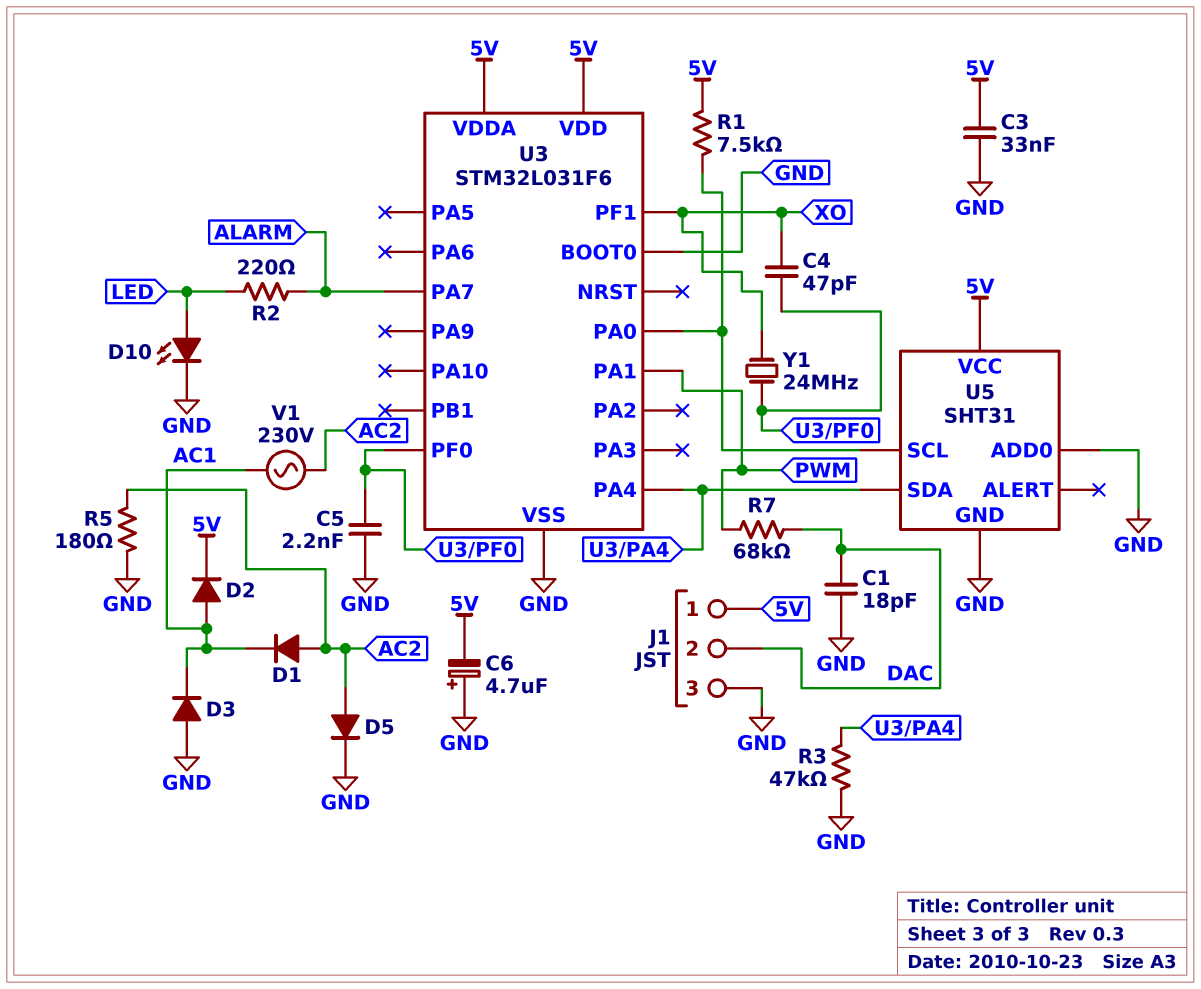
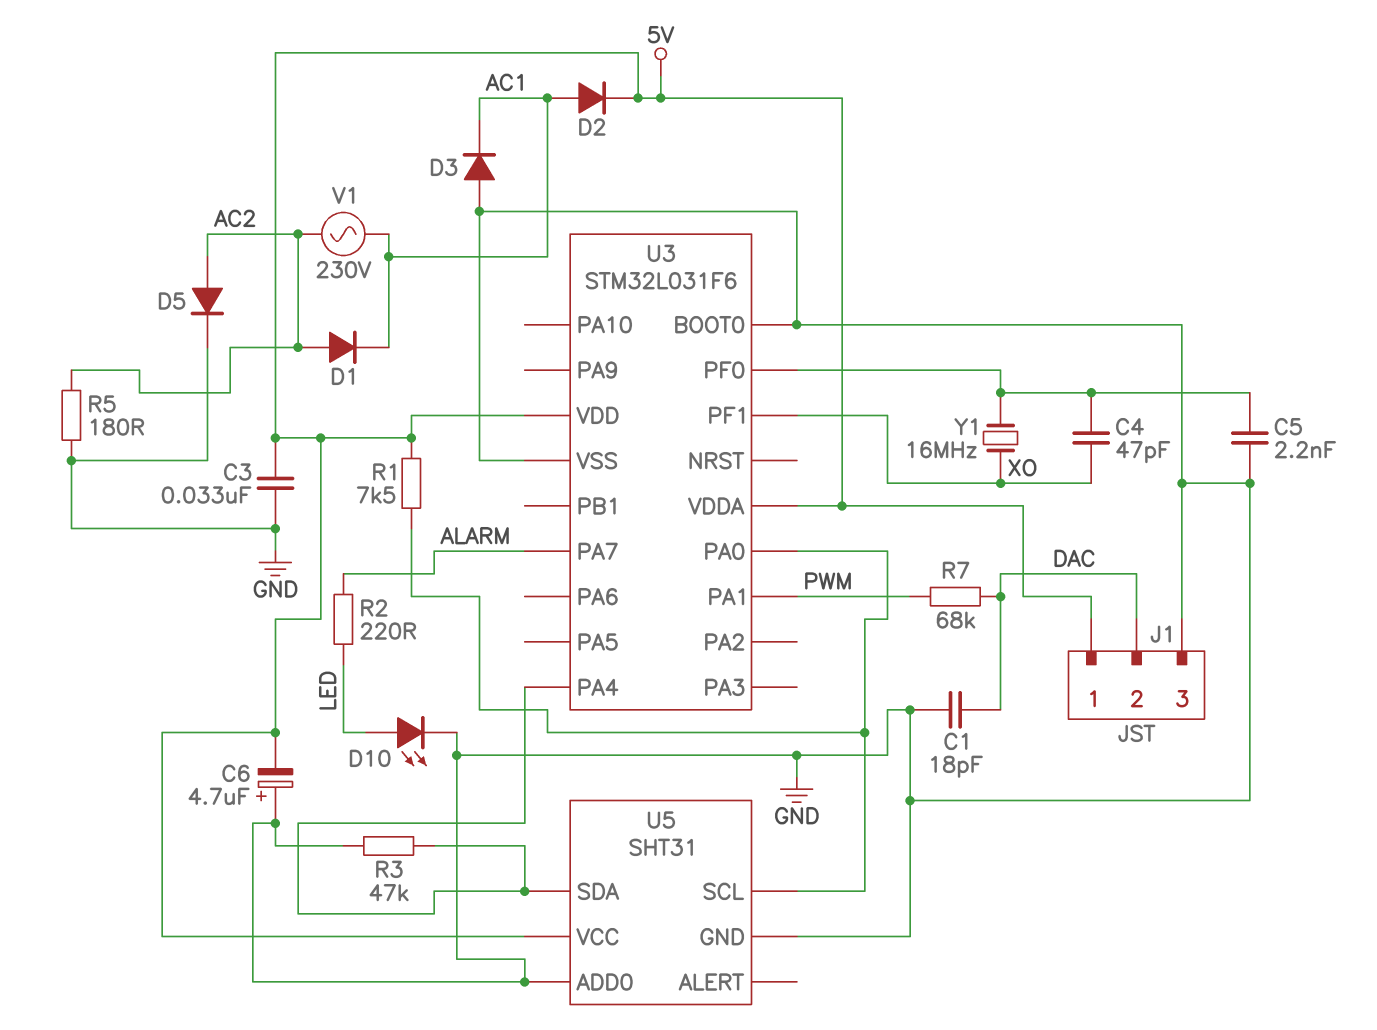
Y1: 24MHz (U3/PF0, XO) -> 16MHz (U3/PF0, XO)

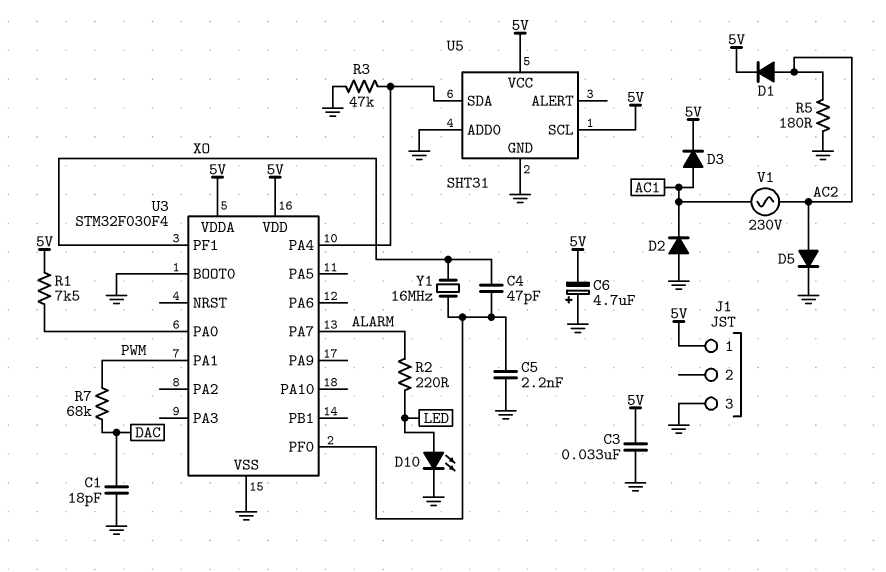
D1: diode (A AC2, K AC1) -> diode (A AC2, K 5V)
D2: diode (A AC1, K 5V) -> diode (A GND, K AC1)
D3: diode (A GND, K AC1) -> diode (A AC1, K 5V)
J1 pin 2: DAC -> none
U3: STM32L031F6 -> STM32F030F4
U5 pin SCL: U3/PA0 -> 5V

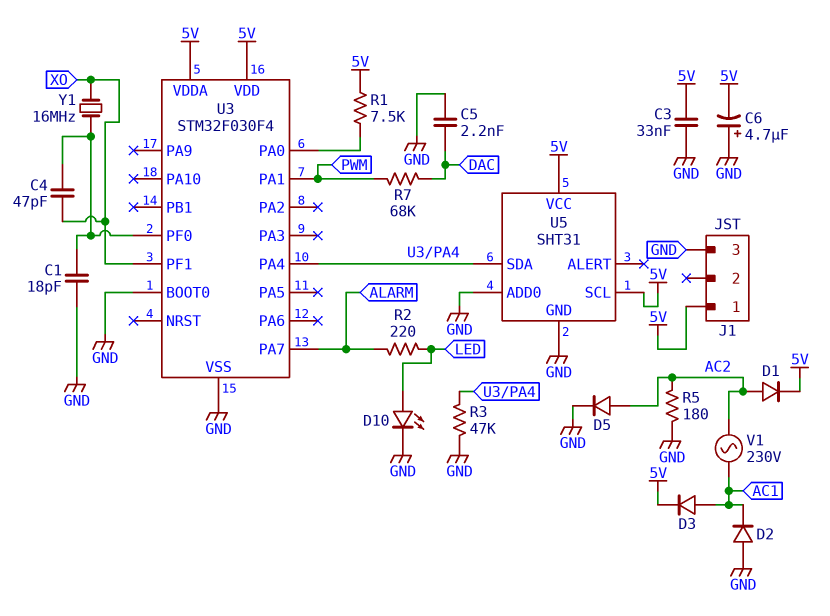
C1: 18pF (DAC, GND) -> 18pF (GND, U3/PF0)
C5: 2.2nF (GND, U3/PF0) -> 2.2nF (DAC, GND)

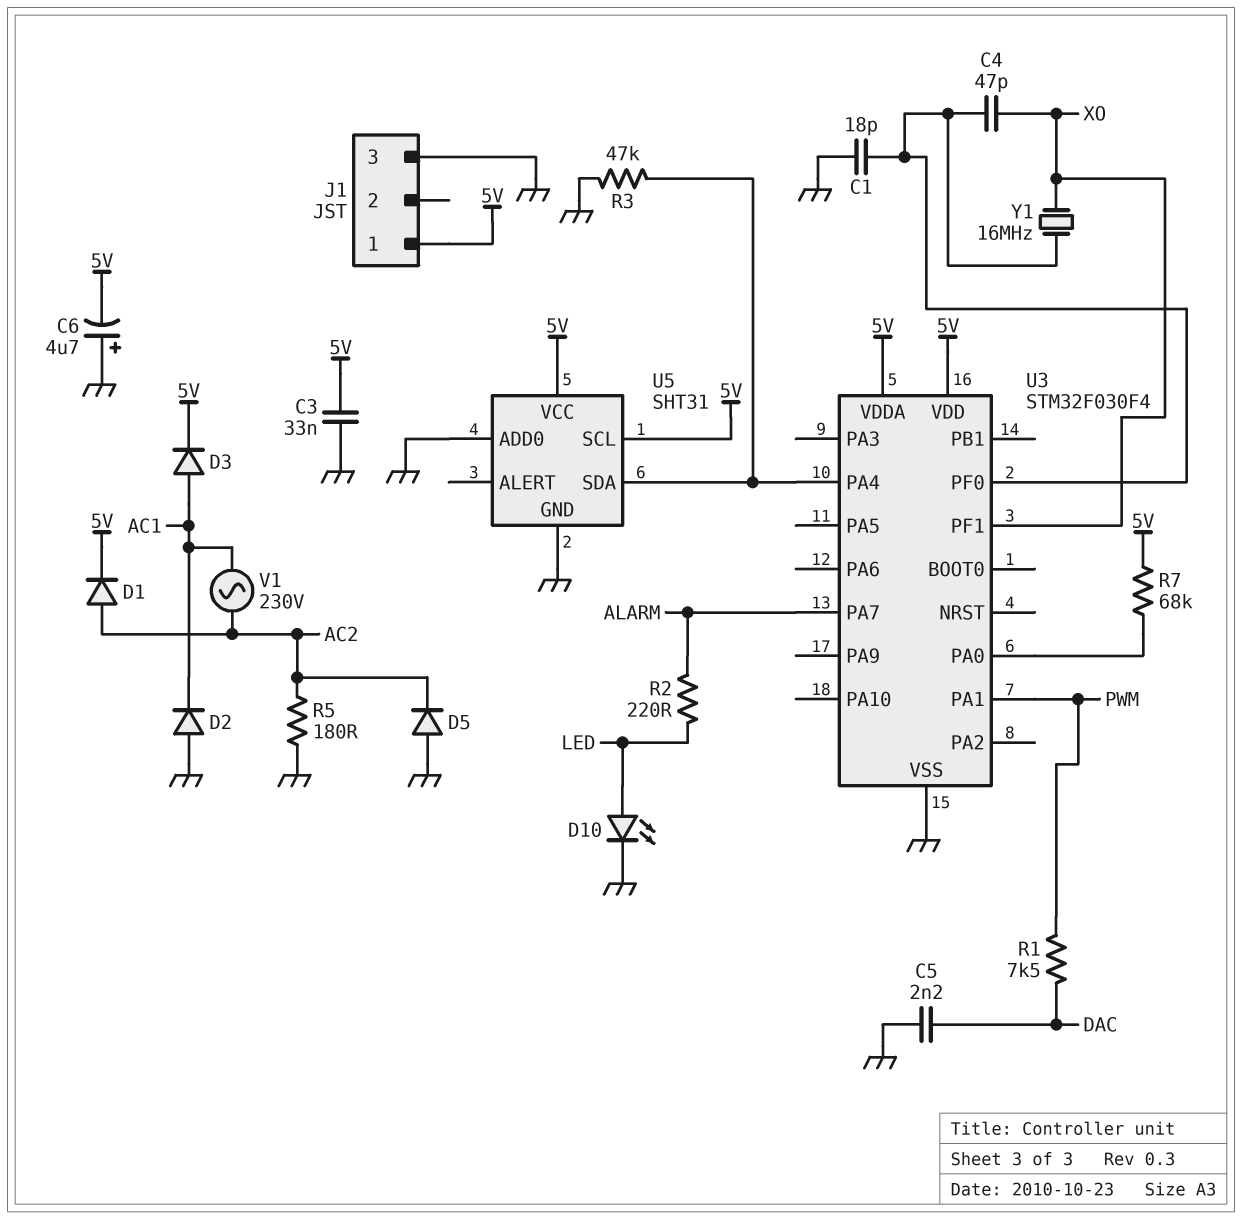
D5: diode (A AC2, K GND) -> diode (A GND, K AC2)
R1: 7.5k (5V, U3/PA0) -> 7.5k (DAC, PWM)
R7: 68k (DAC, PWM) -> 68k (5V, U3/PA0)
U3 pin BOOT0: GND -> none

